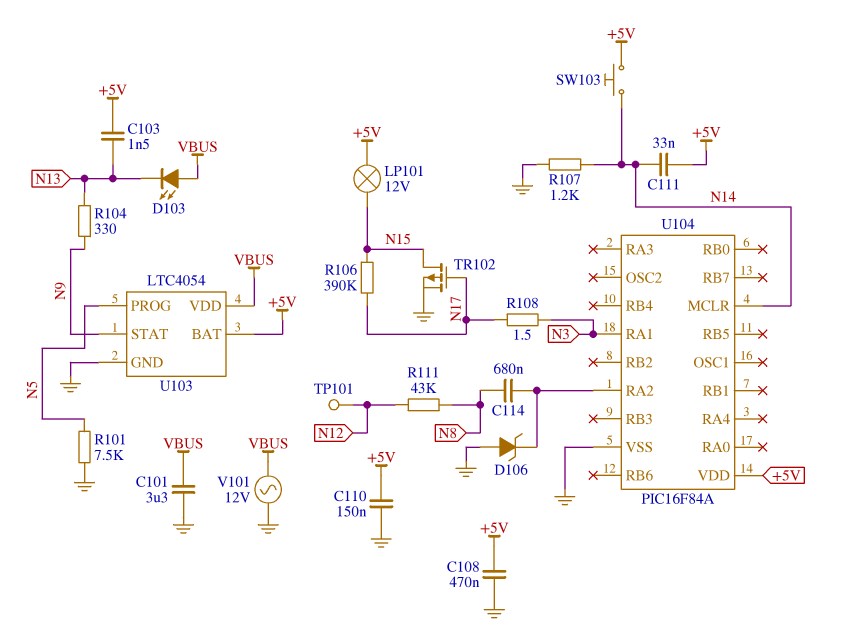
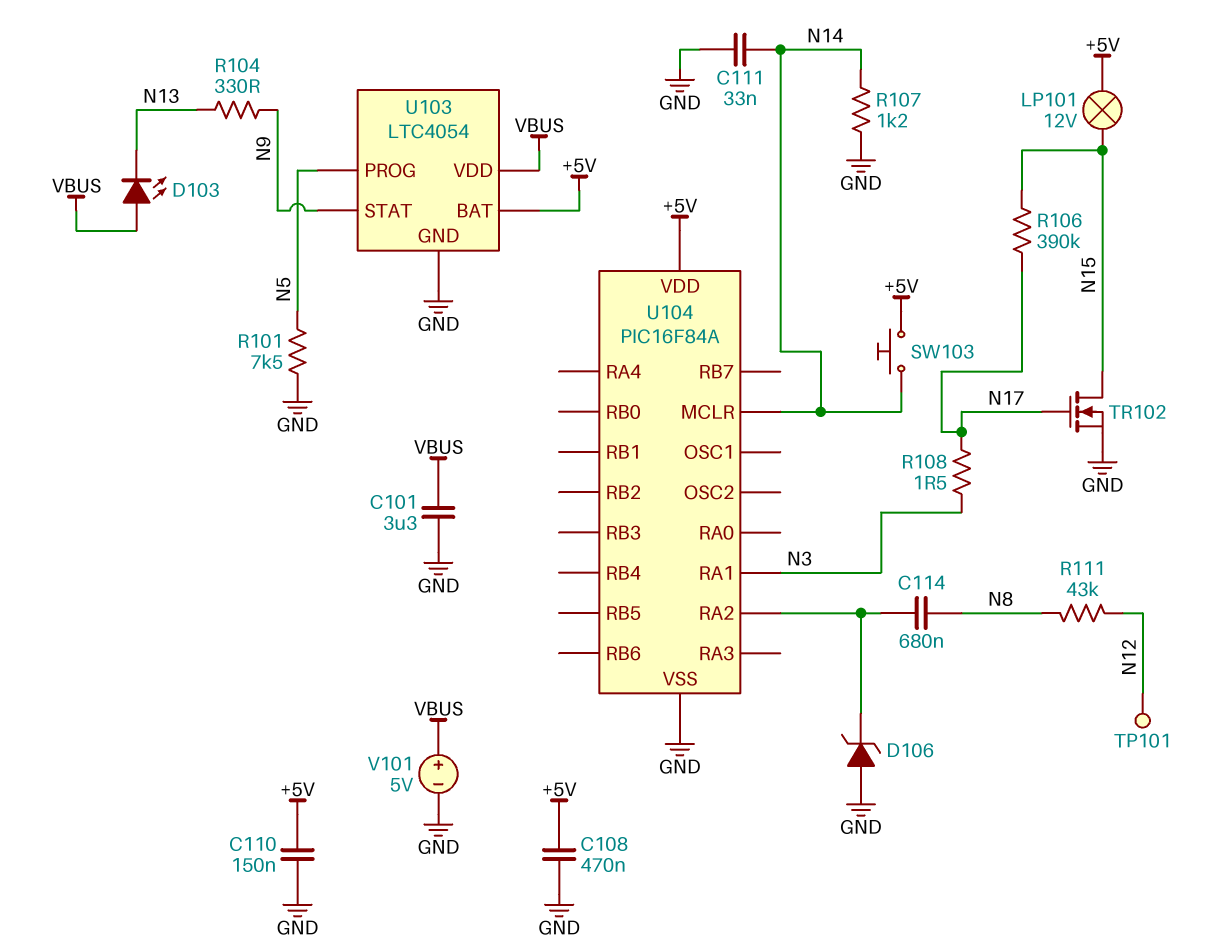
C103: 1.5nF (+5V, N13) -> none
C111: 33nF (+5V, N14) -> 33nF (GND, N14)
TR102: PMOS (G N17, D N15, S GND) -> NMOS (G N17, D N15, S GND)
V101: AC 12V (GND, VBUS) -> 5V (plus VBUS, minus GND)

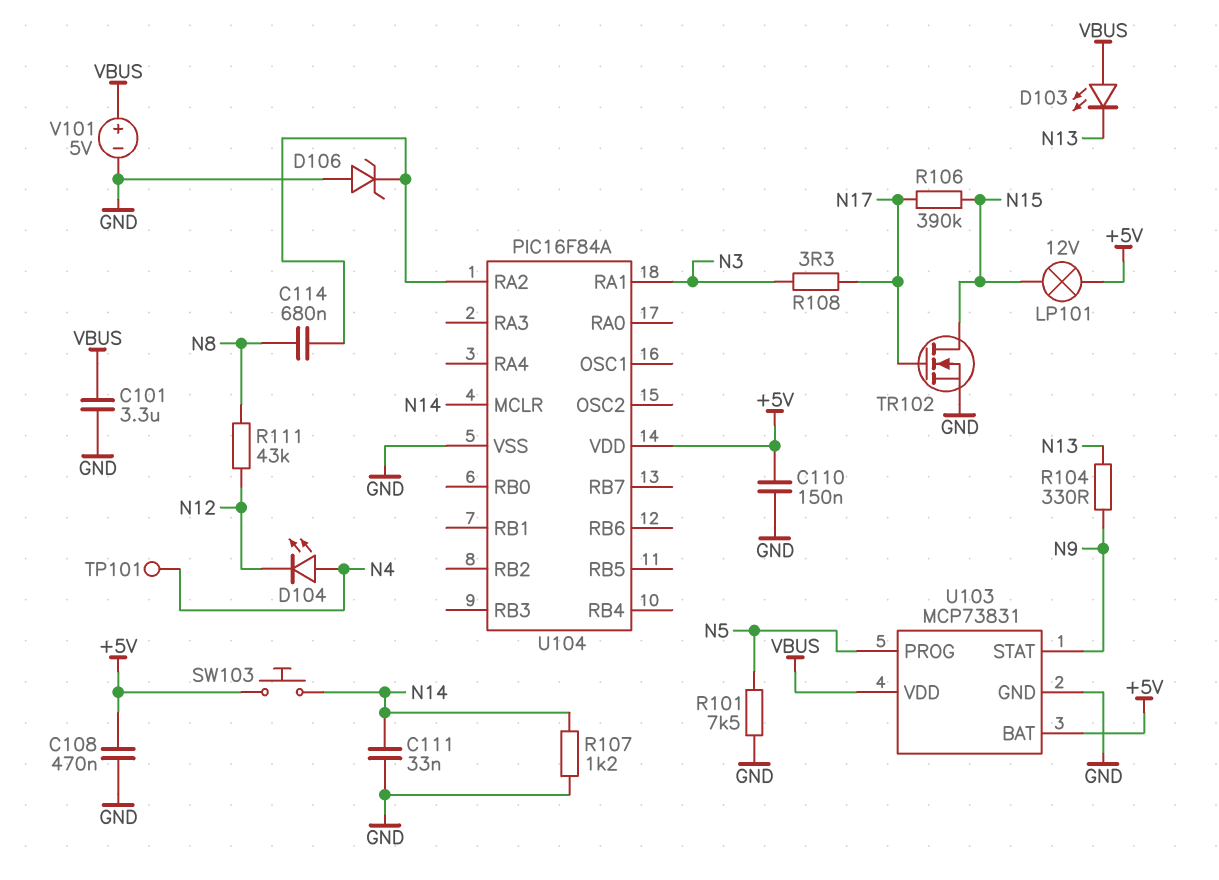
D104: none -> LED (A N4, K N12)
R108: 1.5 (N3, N17) -> 3.3 (N3, N17)
TP101: test point (N12) -> test point (N4)
U103: LTC4054 -> MCP73831

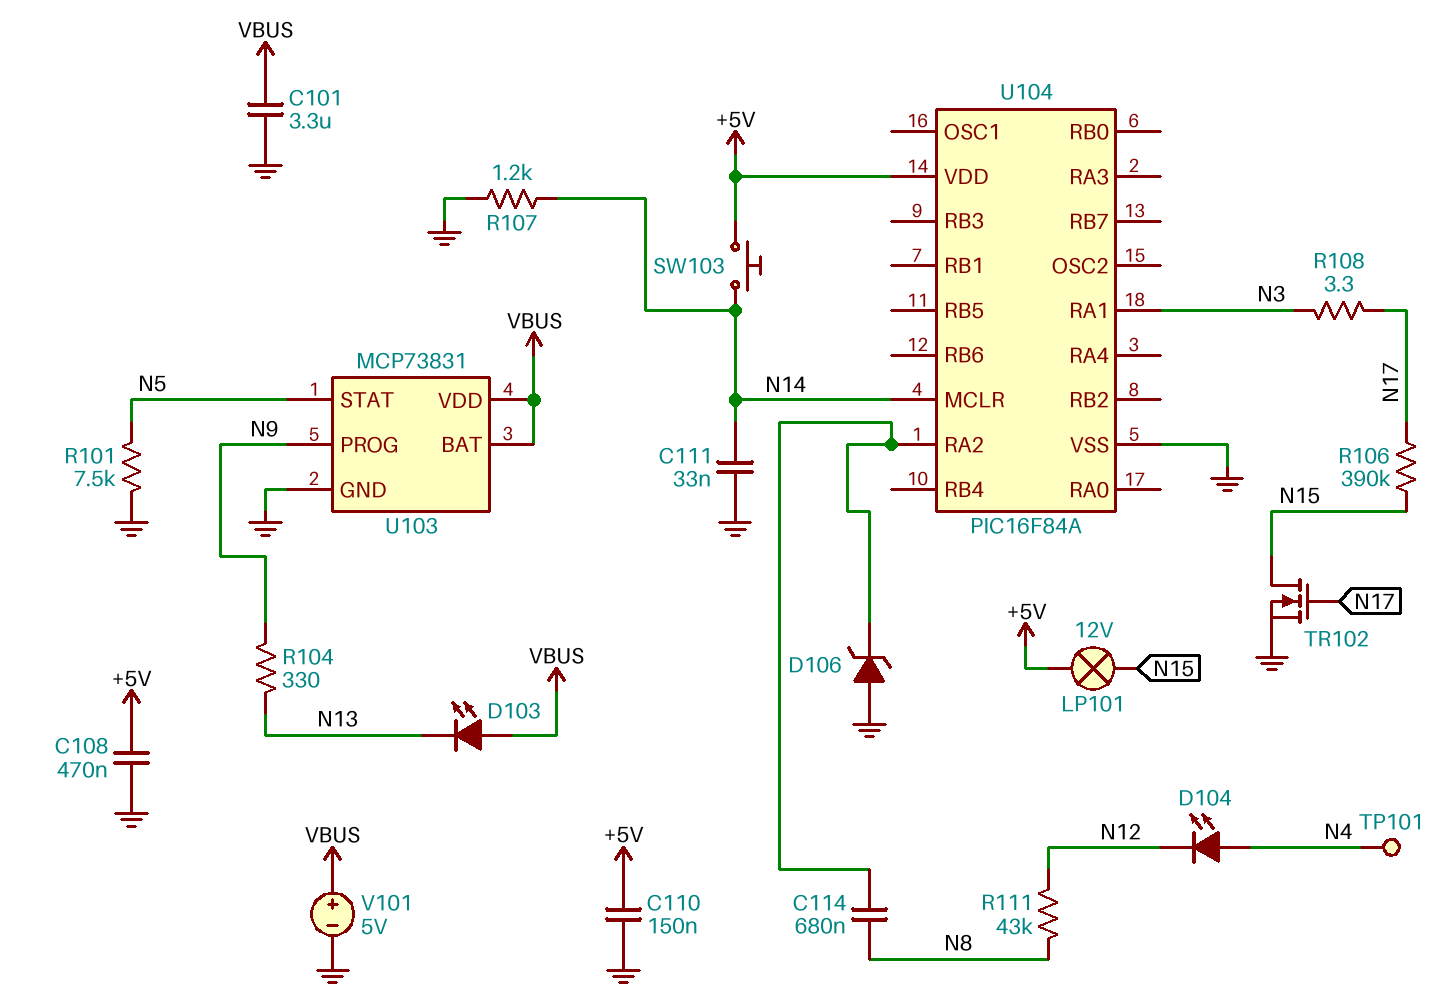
U103 pin BAT: +5V -> VBUS
U103 pin PROG: N5 -> N9
U103 pin STAT: N9 -> N5

